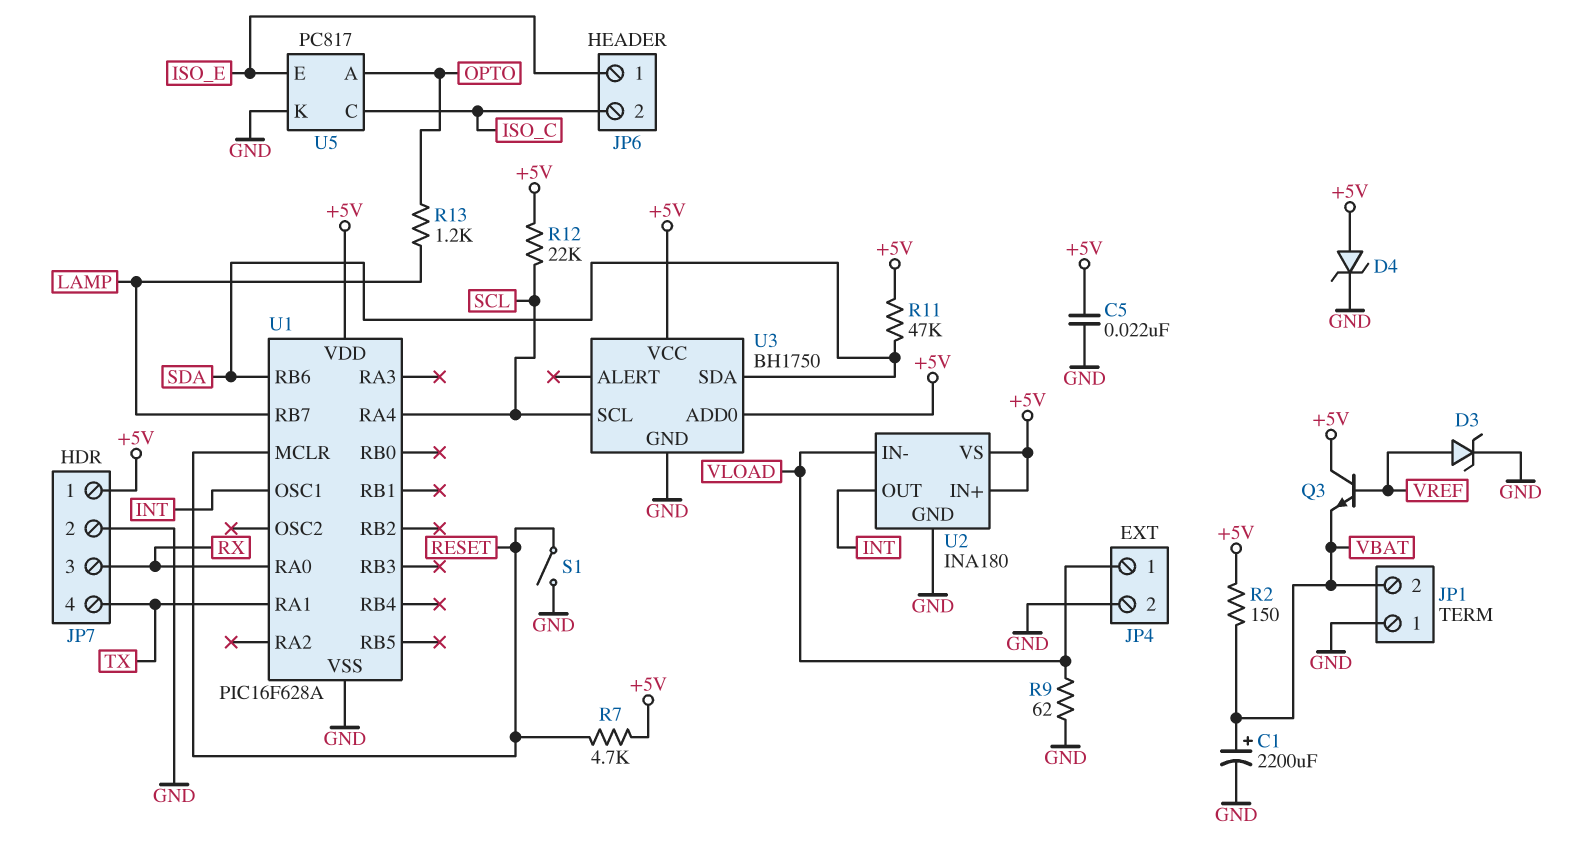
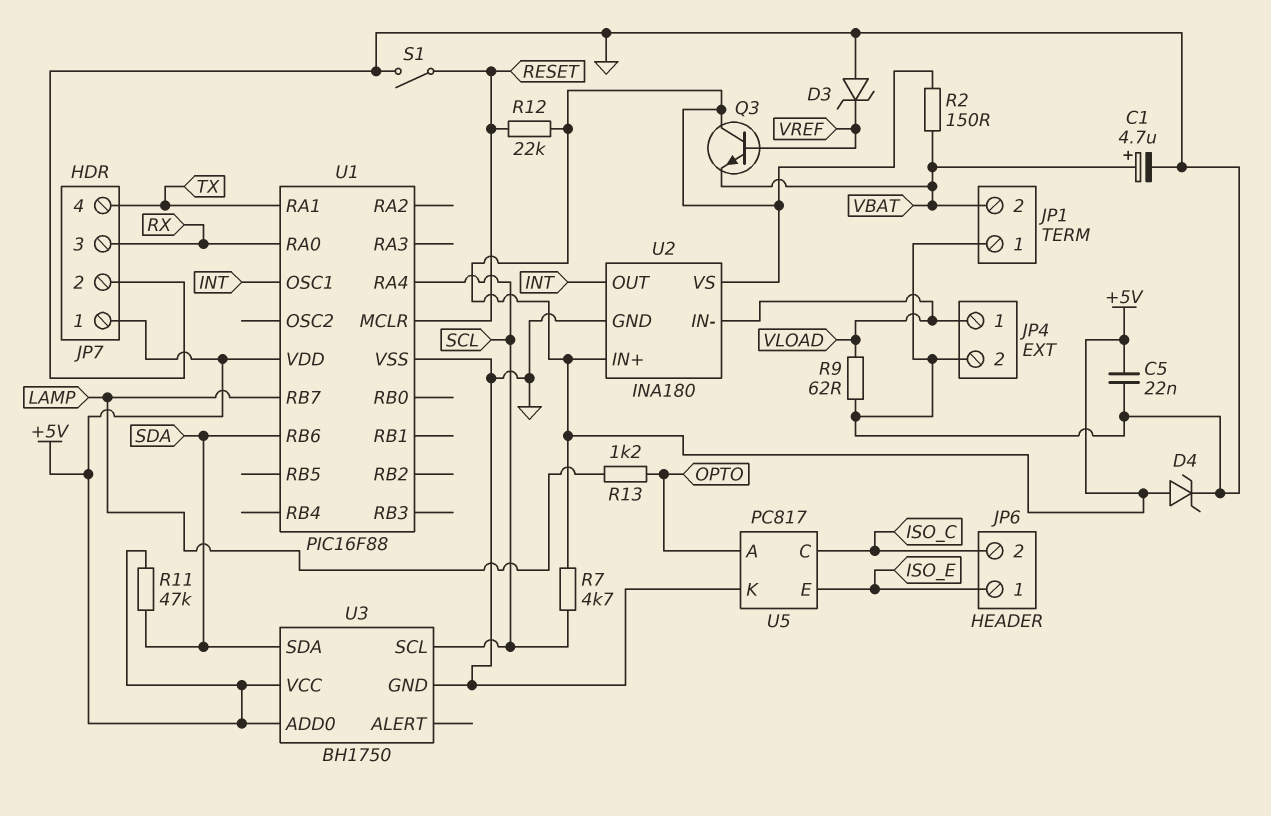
C1: 2200uF (plus VBAT, minus GND) -> 4.7uF (plus VBAT, minus GND)
D3: zener (A VREF, K GND) -> zener (A GND, K VREF)
R7: 4.7k (+5V, RESET) -> 4.7k (+5V, SCL)
R12: 22k (+5V, SCL) -> 22k (+5V, RESET)
U1: PIC16F628A -> PIC16F88

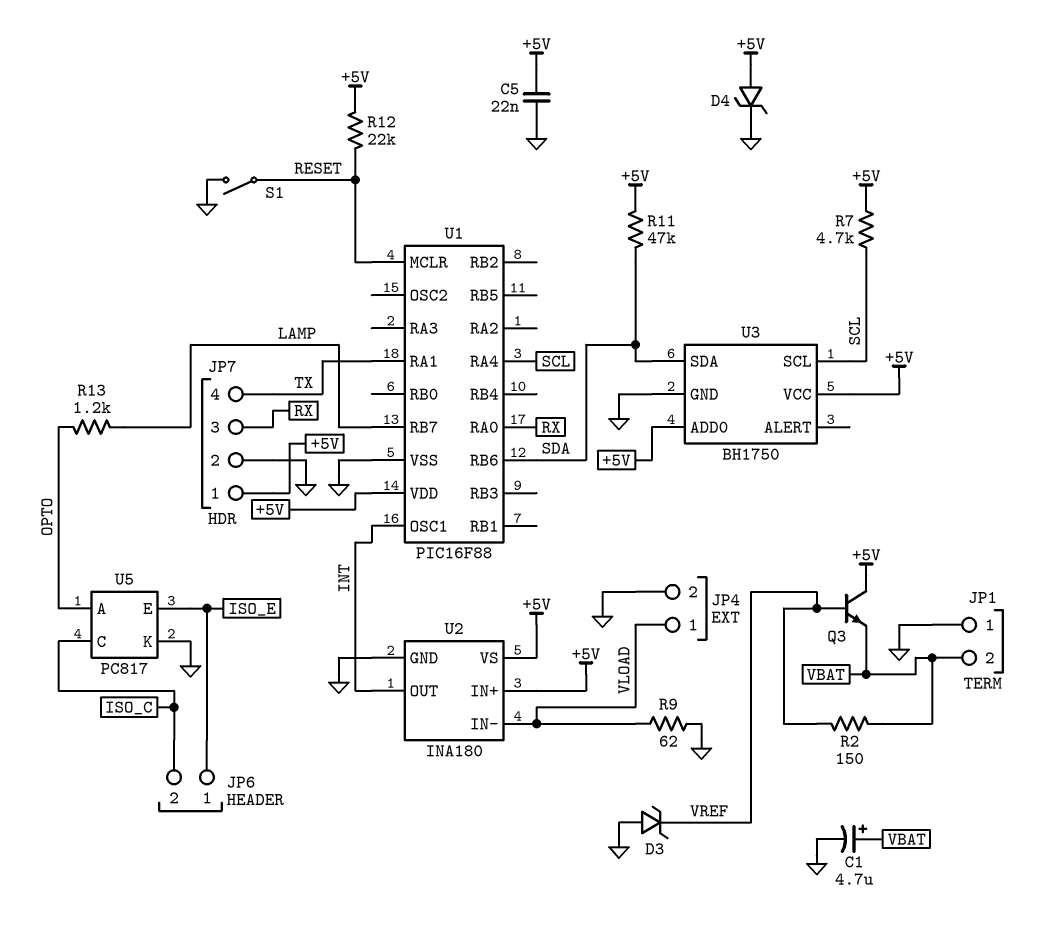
R2: 150 (+5V, VBAT) -> 150 (VBAT, VREF)

